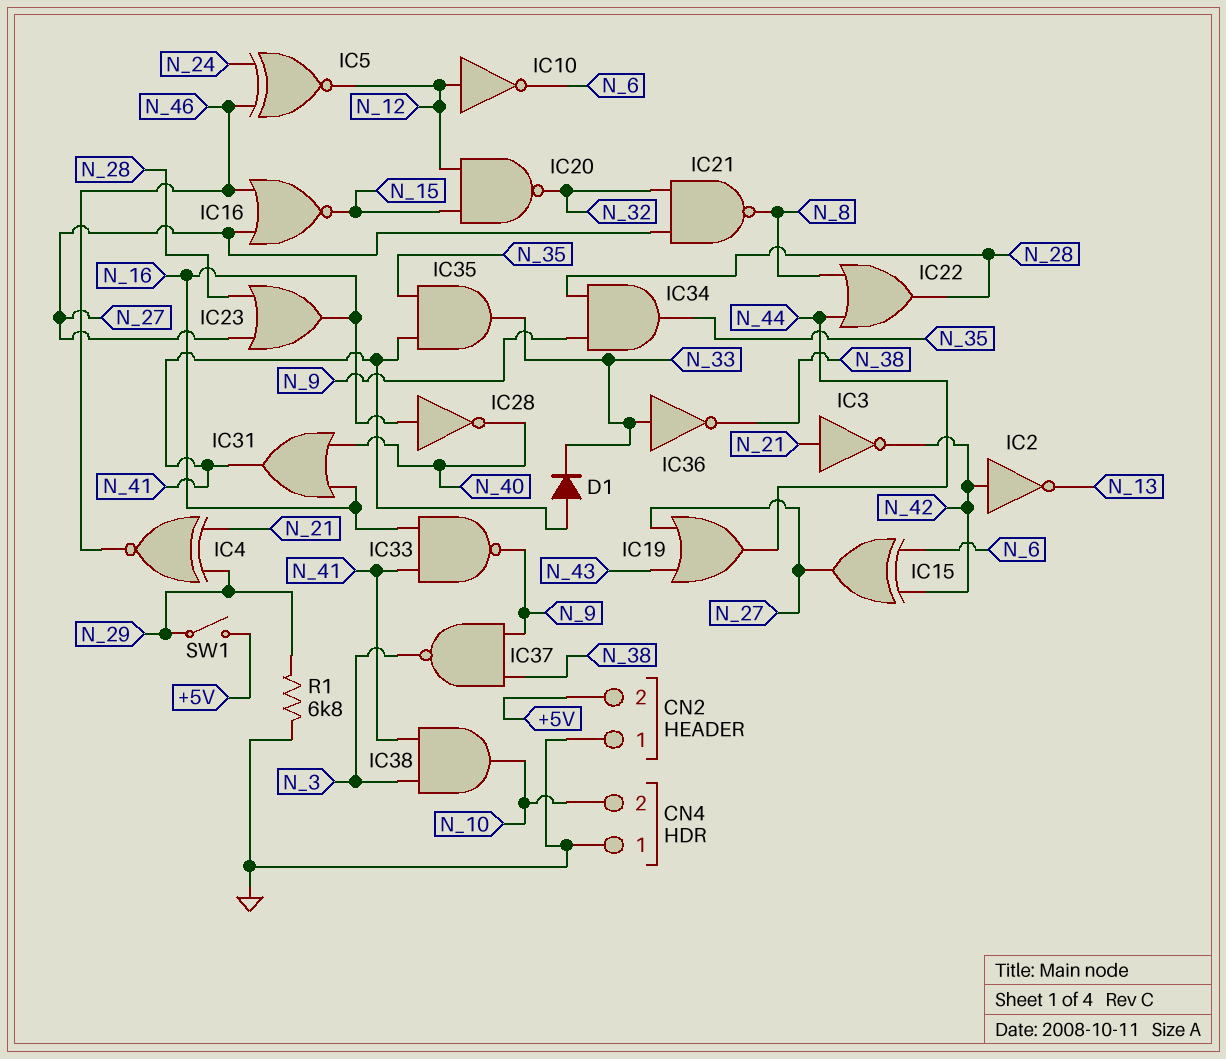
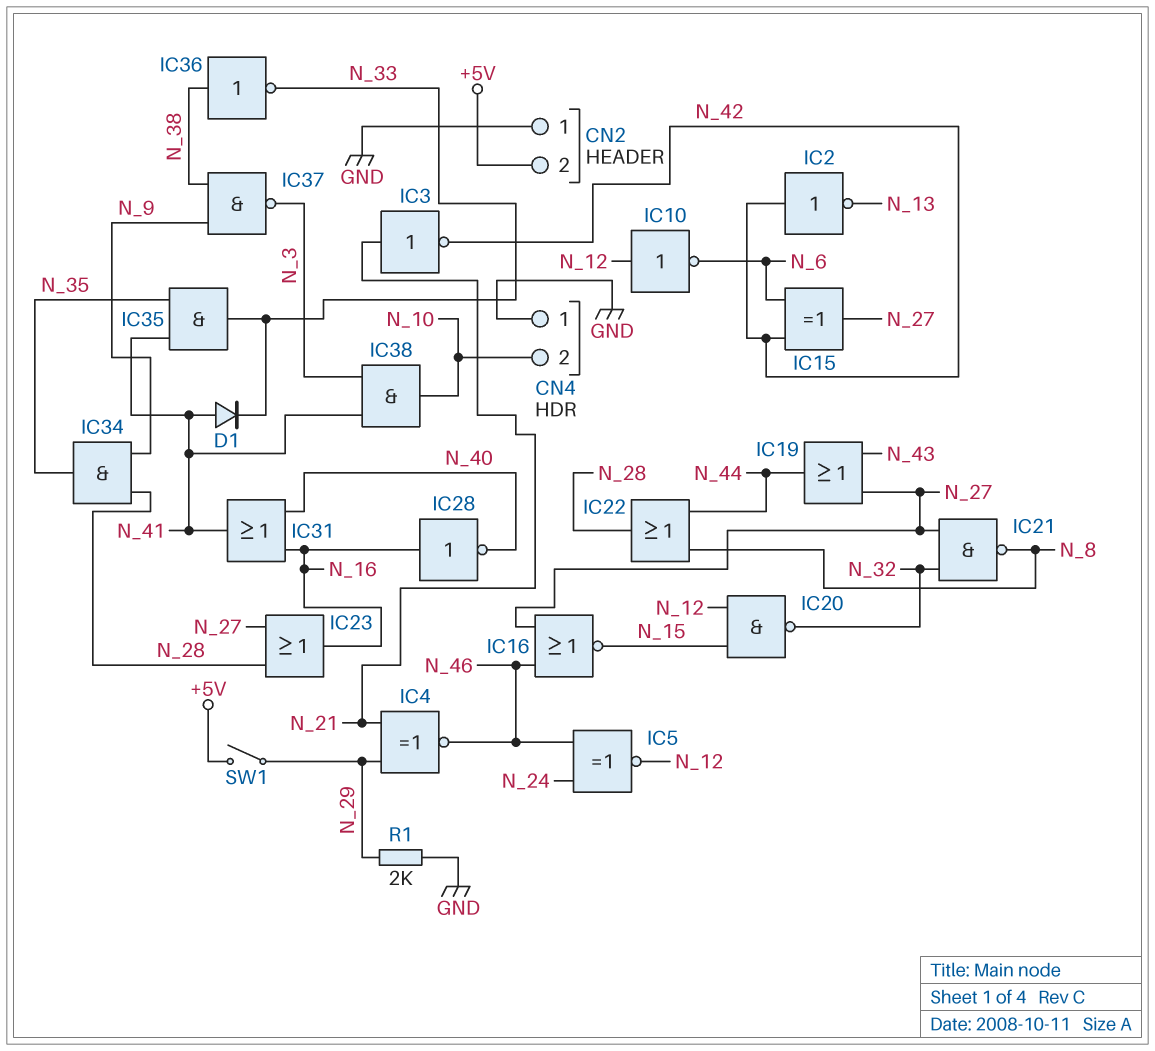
IC33: NAND (in N_16, in N_41, out N_9) -> none
IC36: NOT (in N_33, out N_38) -> NOT (in N_38, out N_33)
R1: 6.8k (GND, N_29) -> 2k (GND, N_29)

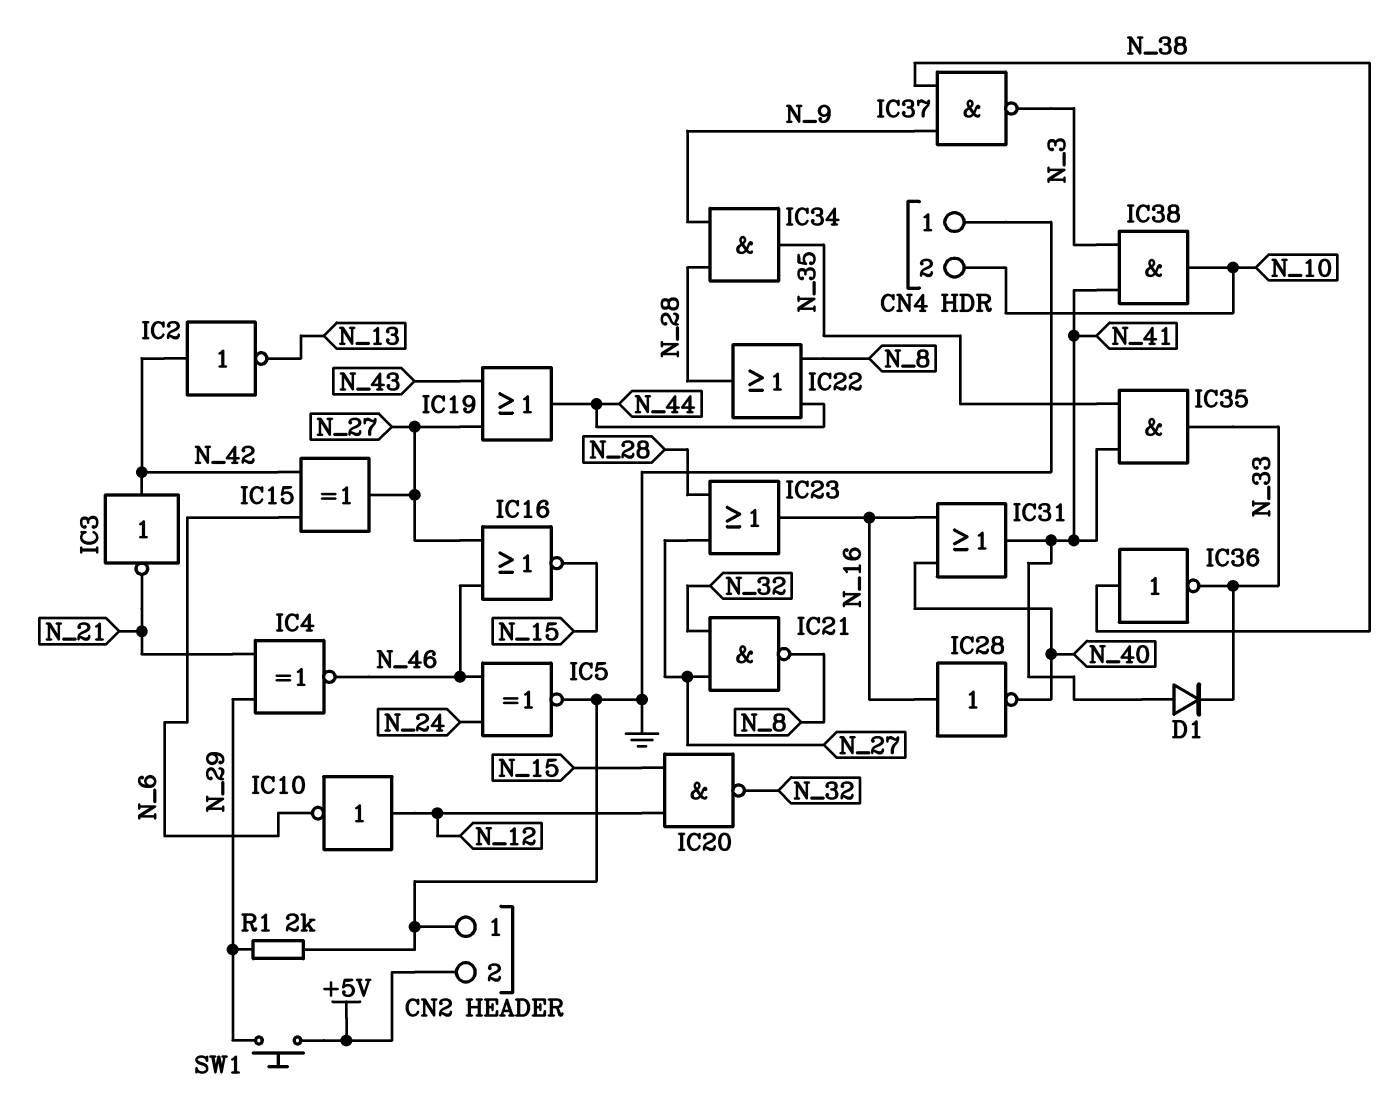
IC3: NOT (in N_21, out N_42) -> NOT (in N_42, out N_21)
IC5: XNOR (in N_24, in N_46, out N_12) -> XNOR (in N_24, in N_46, out GND)
SW1: switch (+5V, N_29) -> button (+5V, N_29)

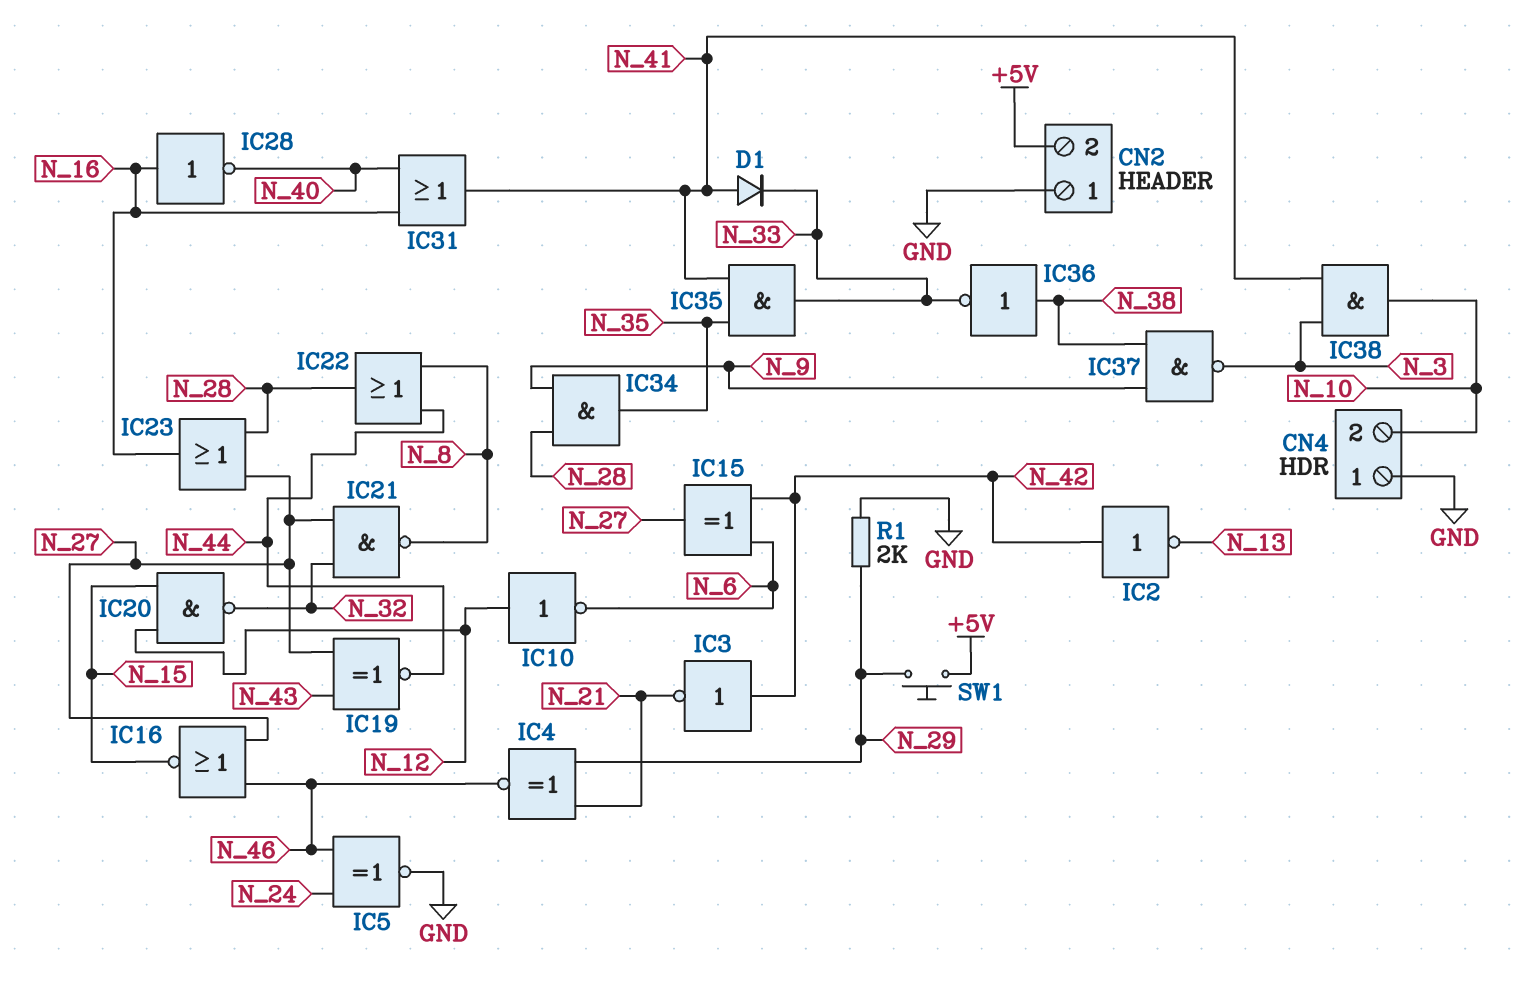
IC19: OR (in N_27, in N_43, out N_44) -> XNOR (in N_27, in N_43, out N_44)

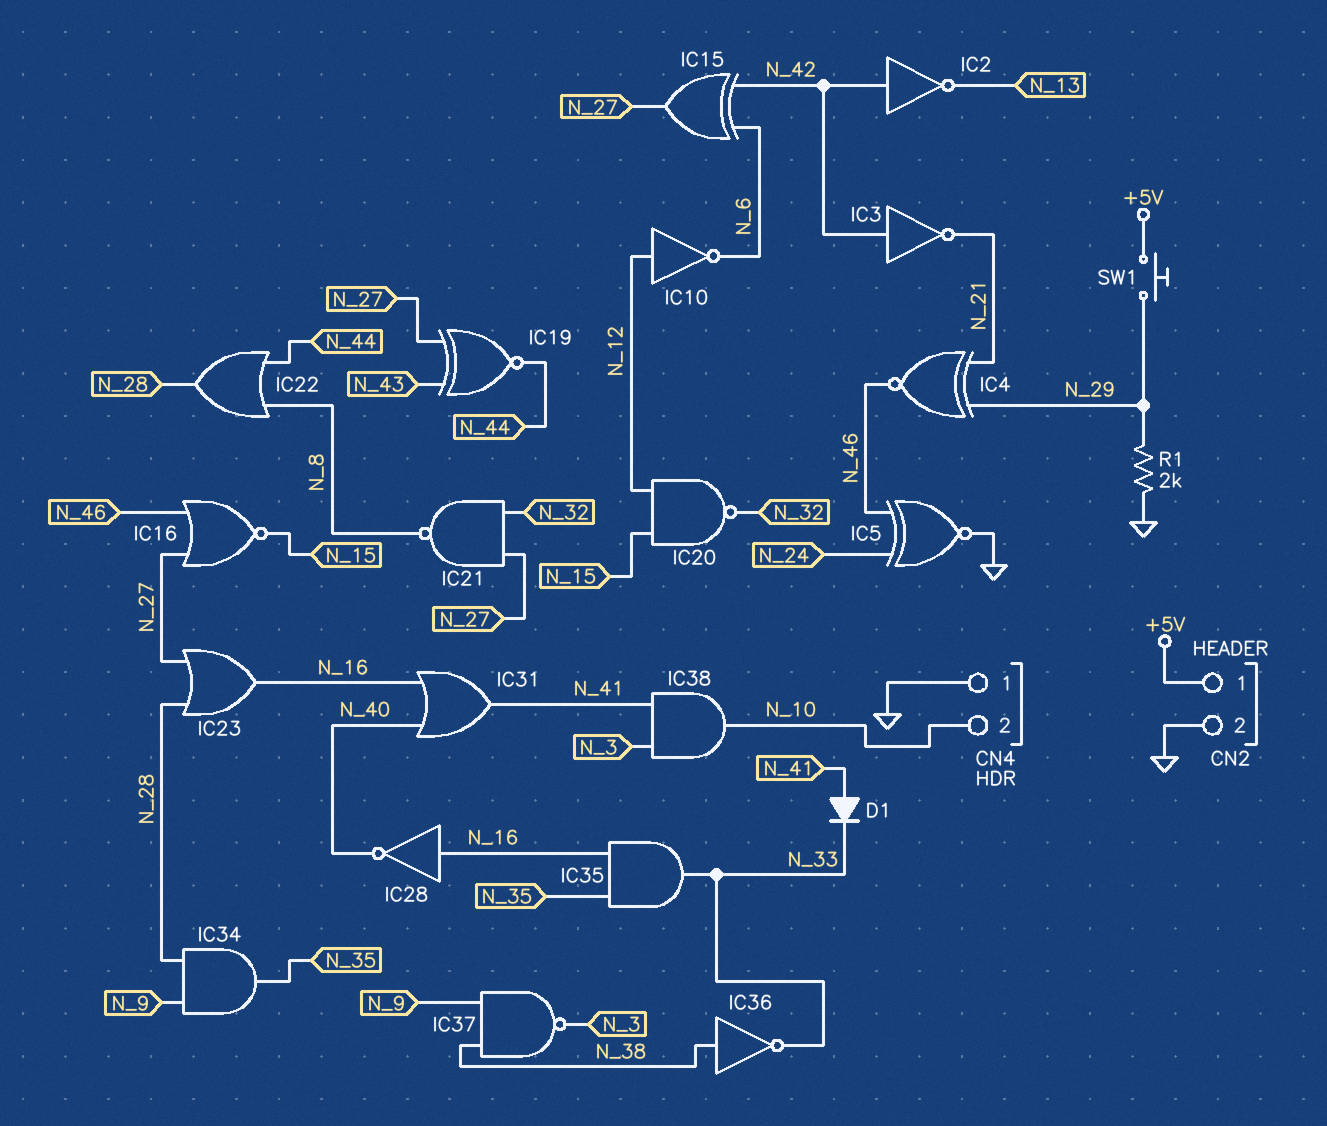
CN2 pin 1: GND -> +5V
CN2 pin 2: +5V -> GND
IC35: AND (in N_35, in N_41, out N_33) -> AND (in N_16, in N_35, out N_33)

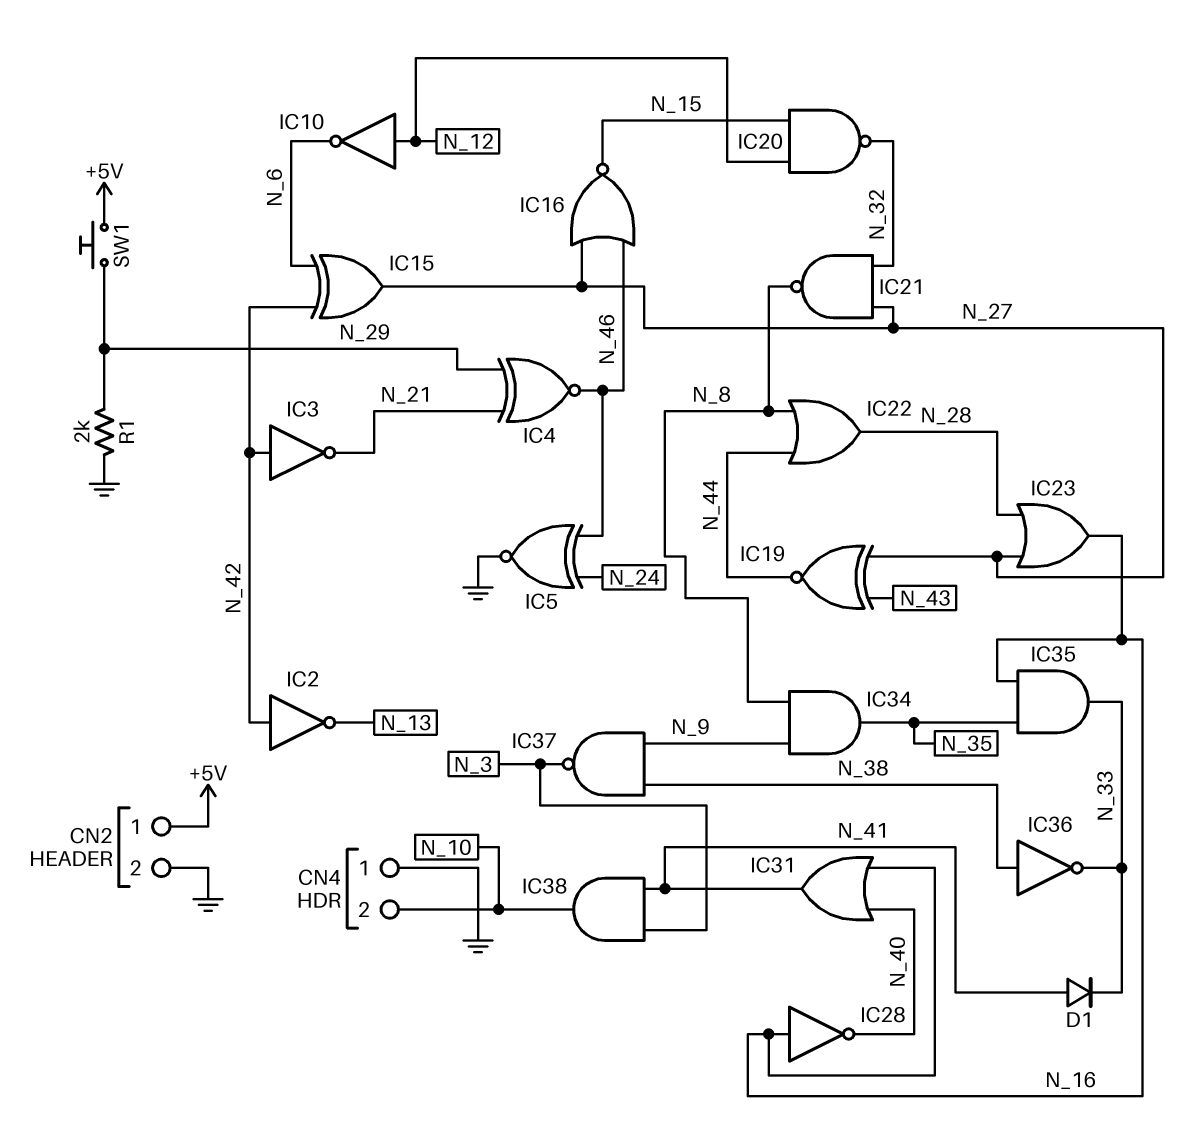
IC34: AND (in N_9, in N_28, out N_35) -> AND (in N_8, in N_9, out N_35)

